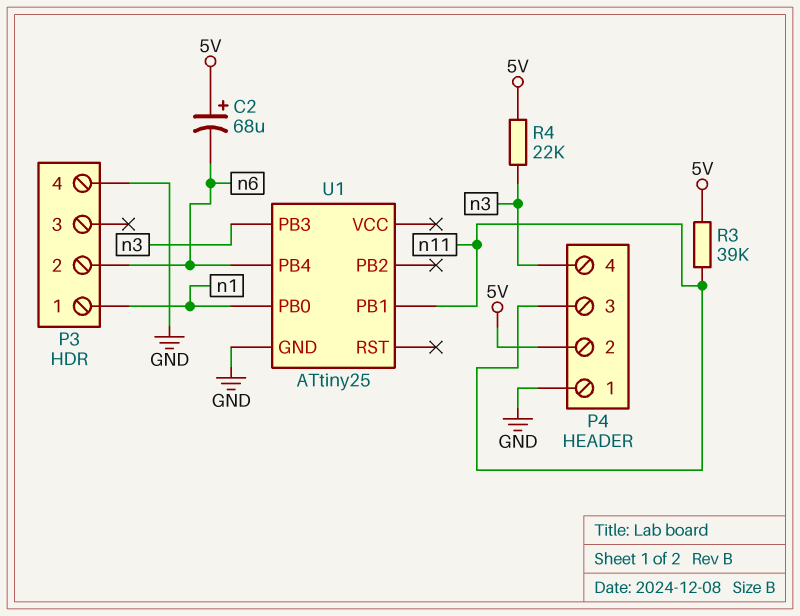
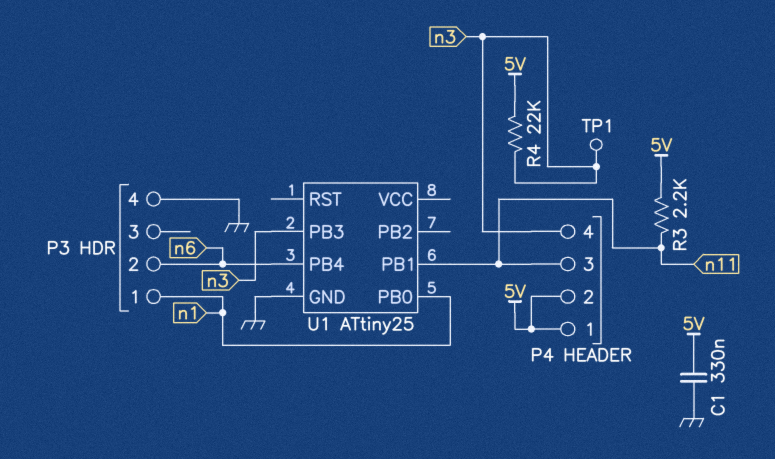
C1: none -> 330nF (5V, GND)
C2: 68uF (plus 5V, minus n6) -> none
P4 pin 1: GND -> 5V
R3: 39k (5V, n11) -> 2.2k (5V, n11)
TP1: none -> test point (n3)

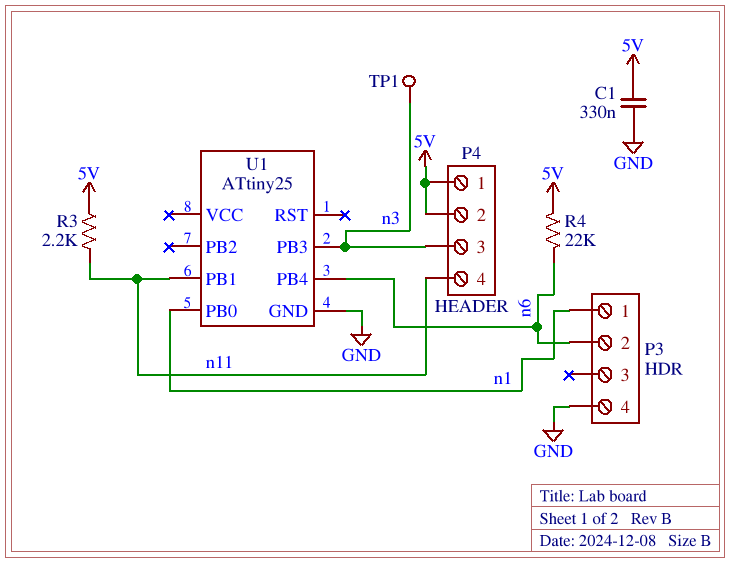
P4 pin 3: n11 -> n3
P4 pin 4: n3 -> n11
R4: 22k (5V, n3) -> 22k (5V, n6)

